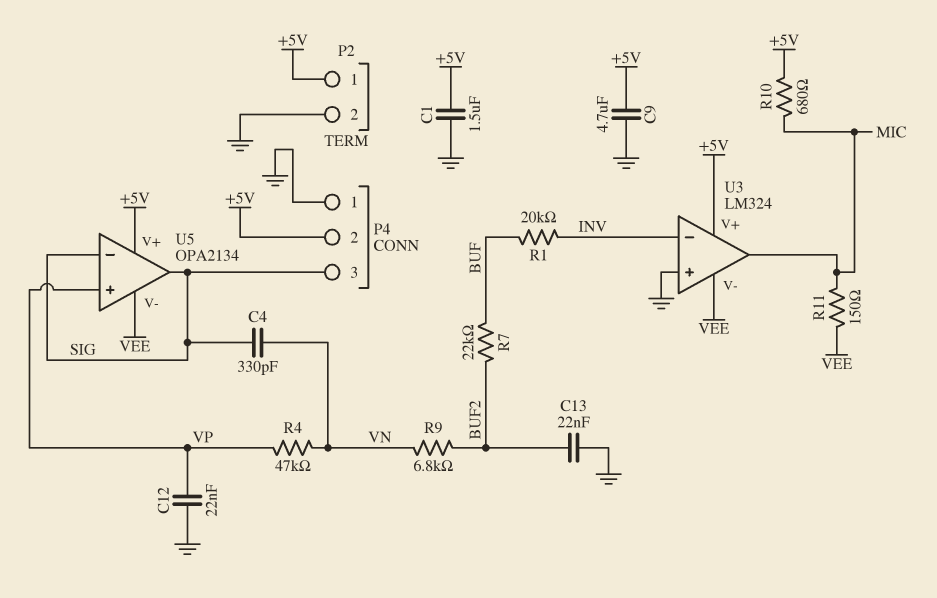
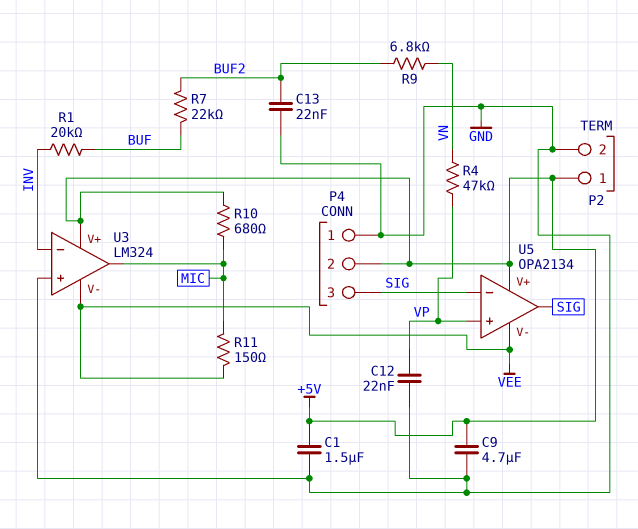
C4: 330pF (SIG, VN) -> none

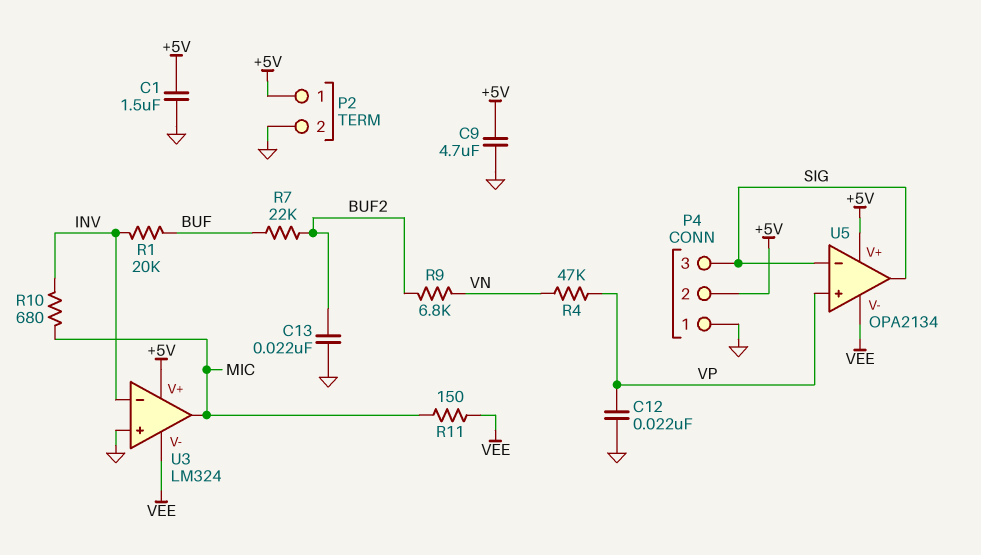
R10: 680 (+5V, MIC) -> 680 (INV, MIC)

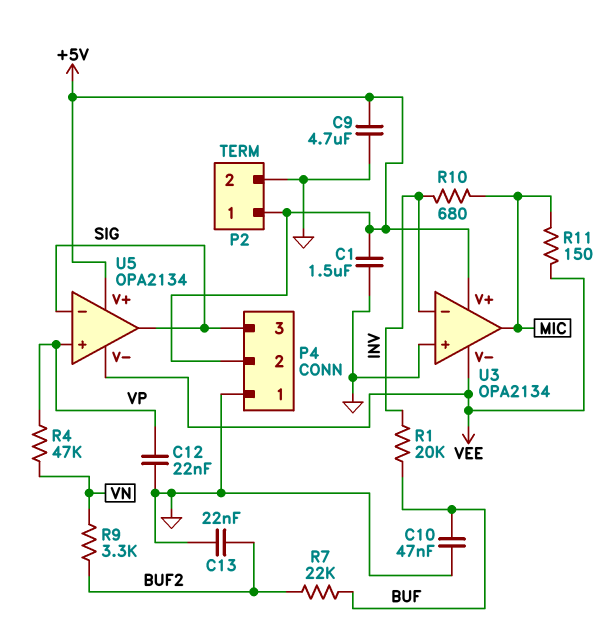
C10: none -> 47nF (BUF, GND)
R9: 6.8k (BUF2, VN) -> 3.3k (BUF2, VN)
U3: LM324 -> OPA2134

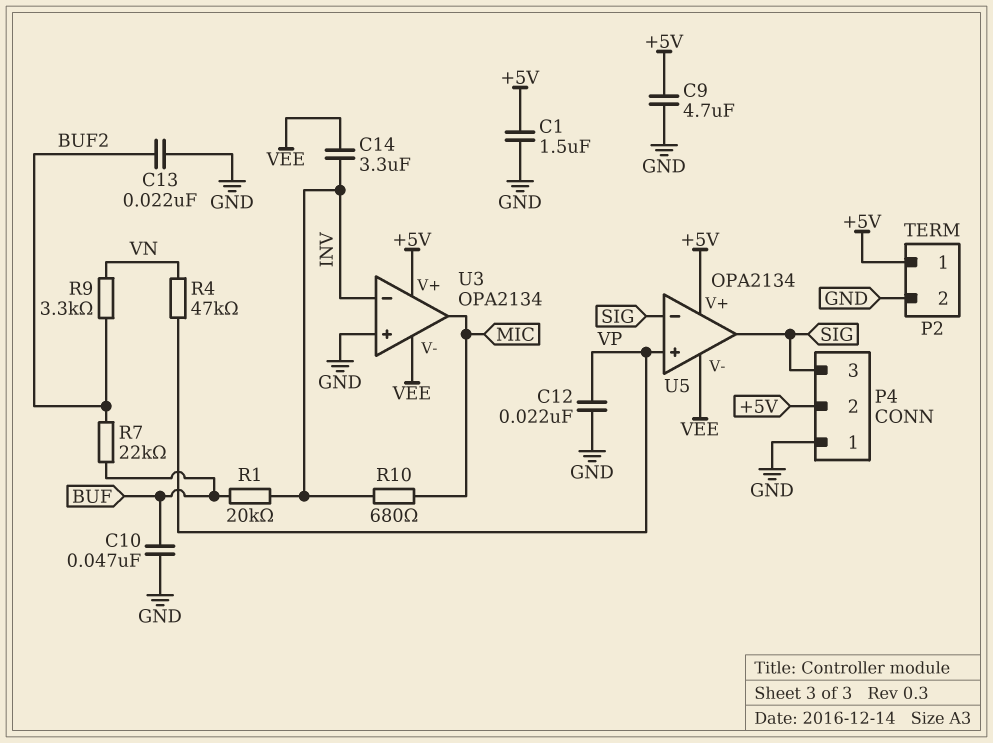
C14: none -> 3.3uF (INV, VEE)
R11: 150 (MIC, VEE) -> none

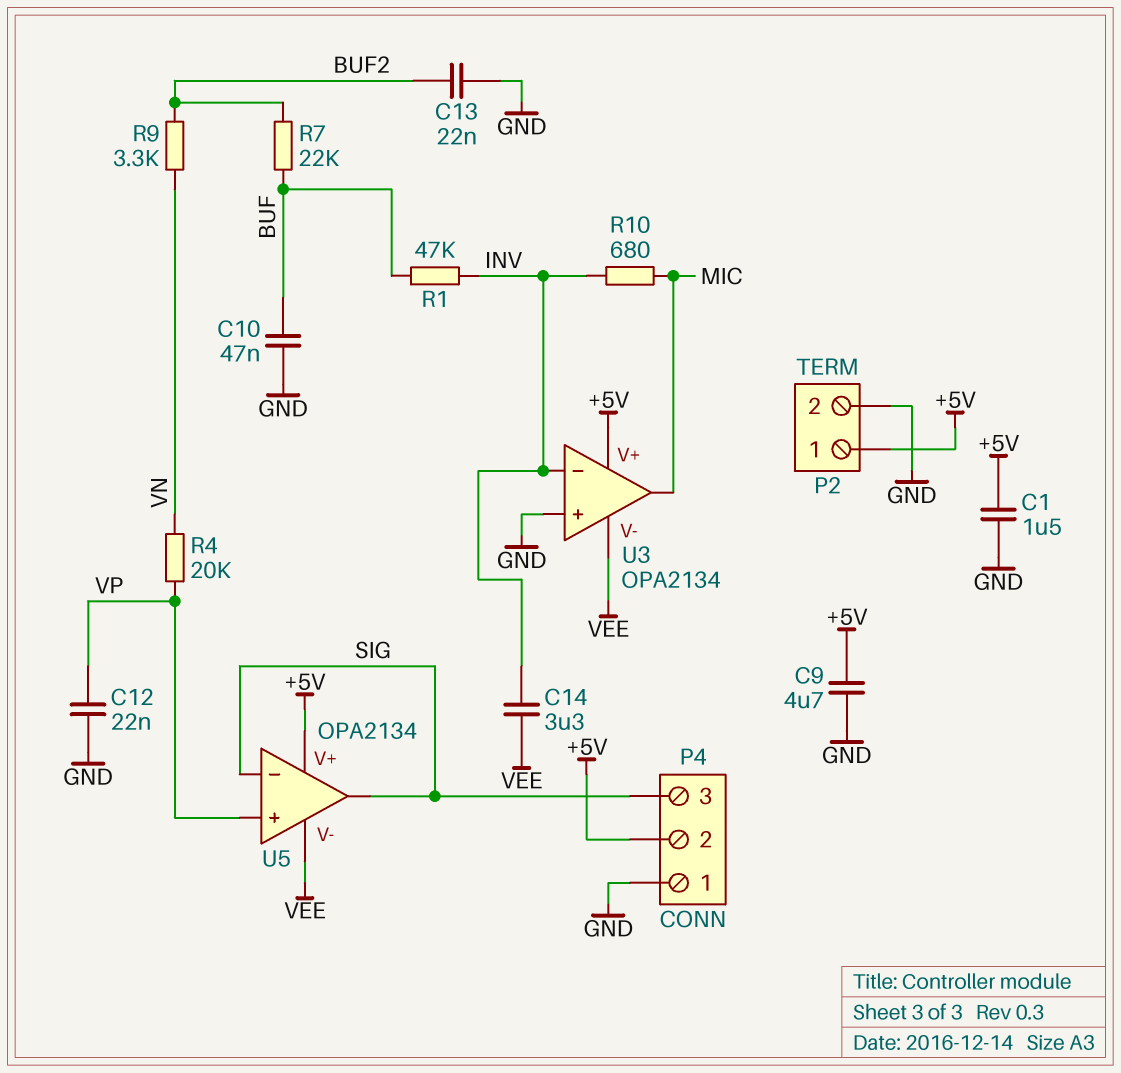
R1: 20k (BUF, INV) -> 47k (BUF, INV)
R4: 47k (VN, VP) -> 20k (VN, VP)

